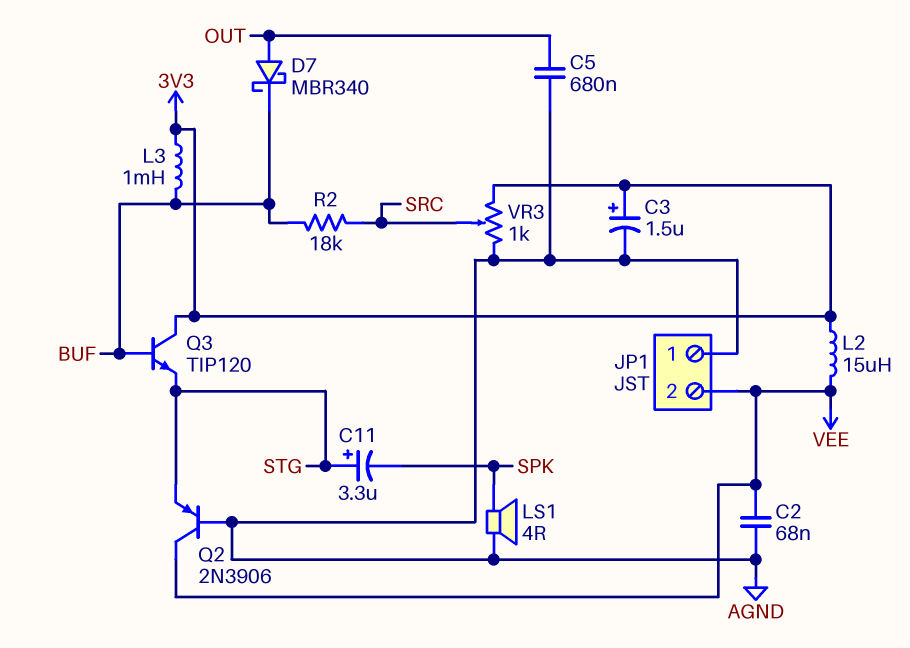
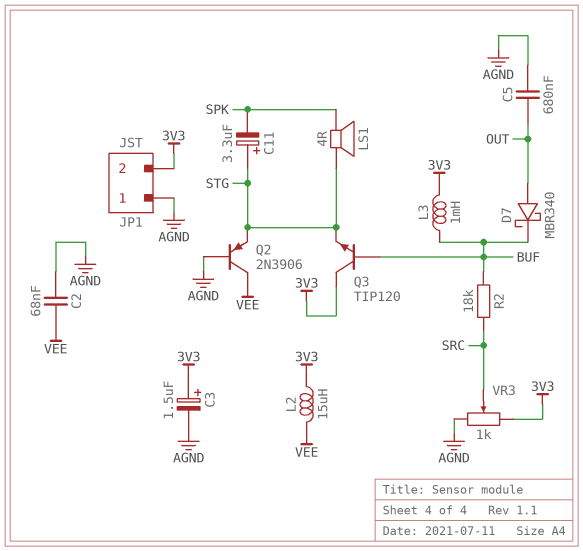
JP1 pin 2: VEE -> 3V3
LS1: speaker 4R (AGND, SPK) -> speaker 4R (SPK, STG)

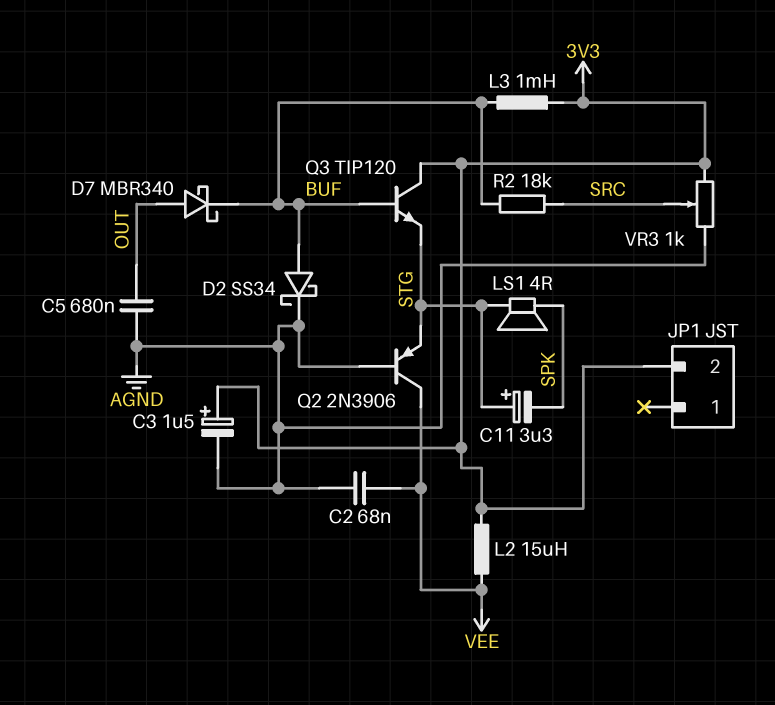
D2: none -> schottky SS34 (A BUF, K AGND)
JP1 pin 1: AGND -> none

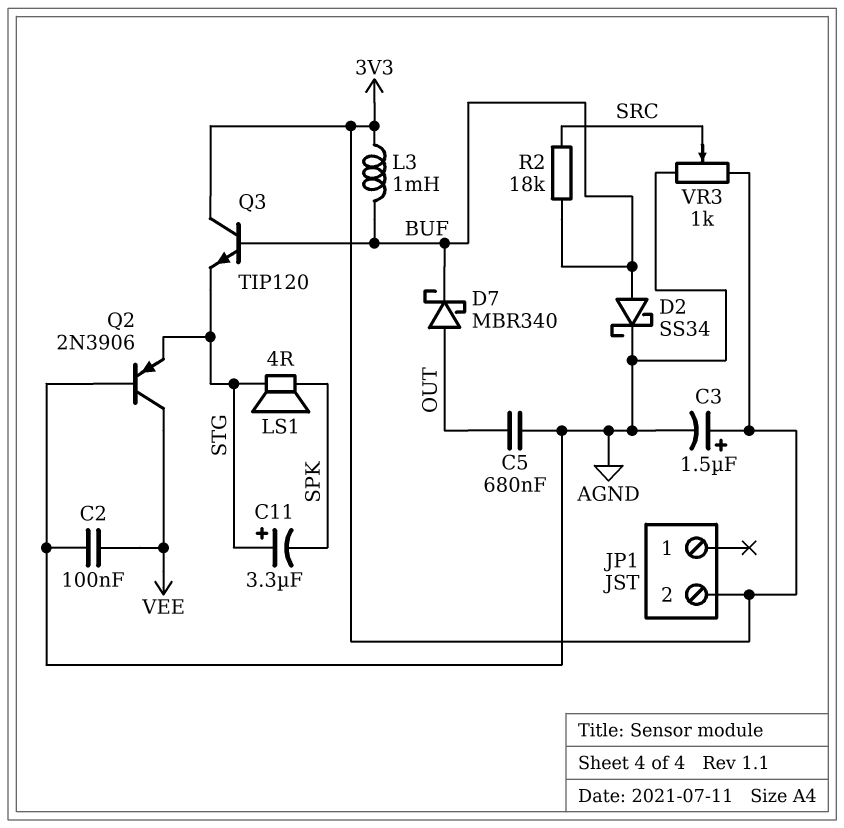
C2: 68nF (AGND, VEE) -> 100nF (AGND, VEE)
L2: 15uH (3V3, VEE) -> none

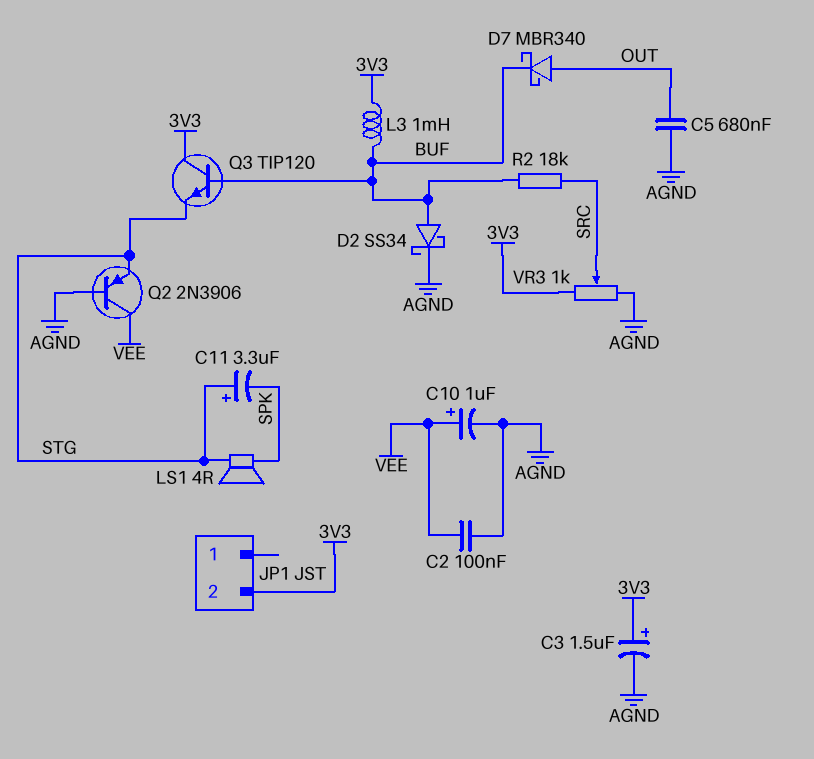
C10: none -> 1uF (plus VEE, minus AGND)

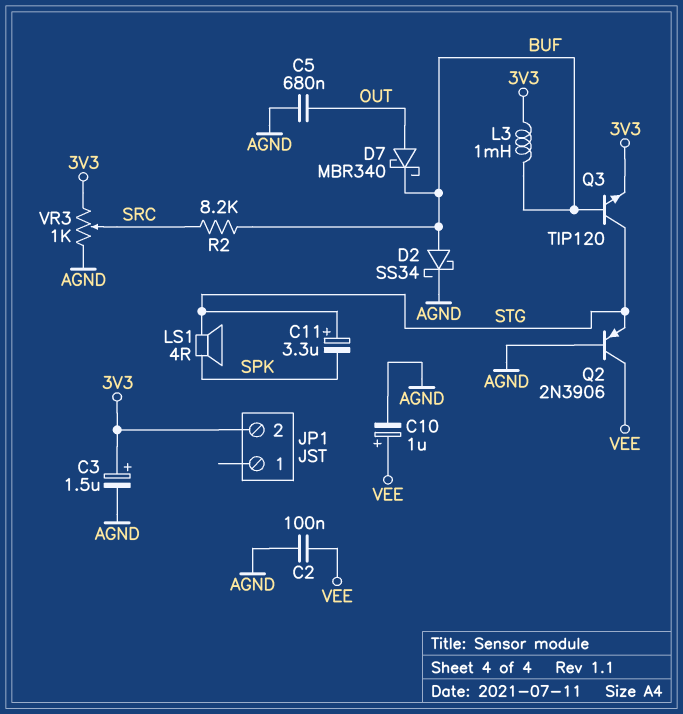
Q3: NPN TIP120 (B BUF, C 3V3, E STG) -> NPN TIP120 (B BUF, C STG, E 3V3)
R2: 18k (BUF, SRC) -> 8.2k (BUF, SRC)

